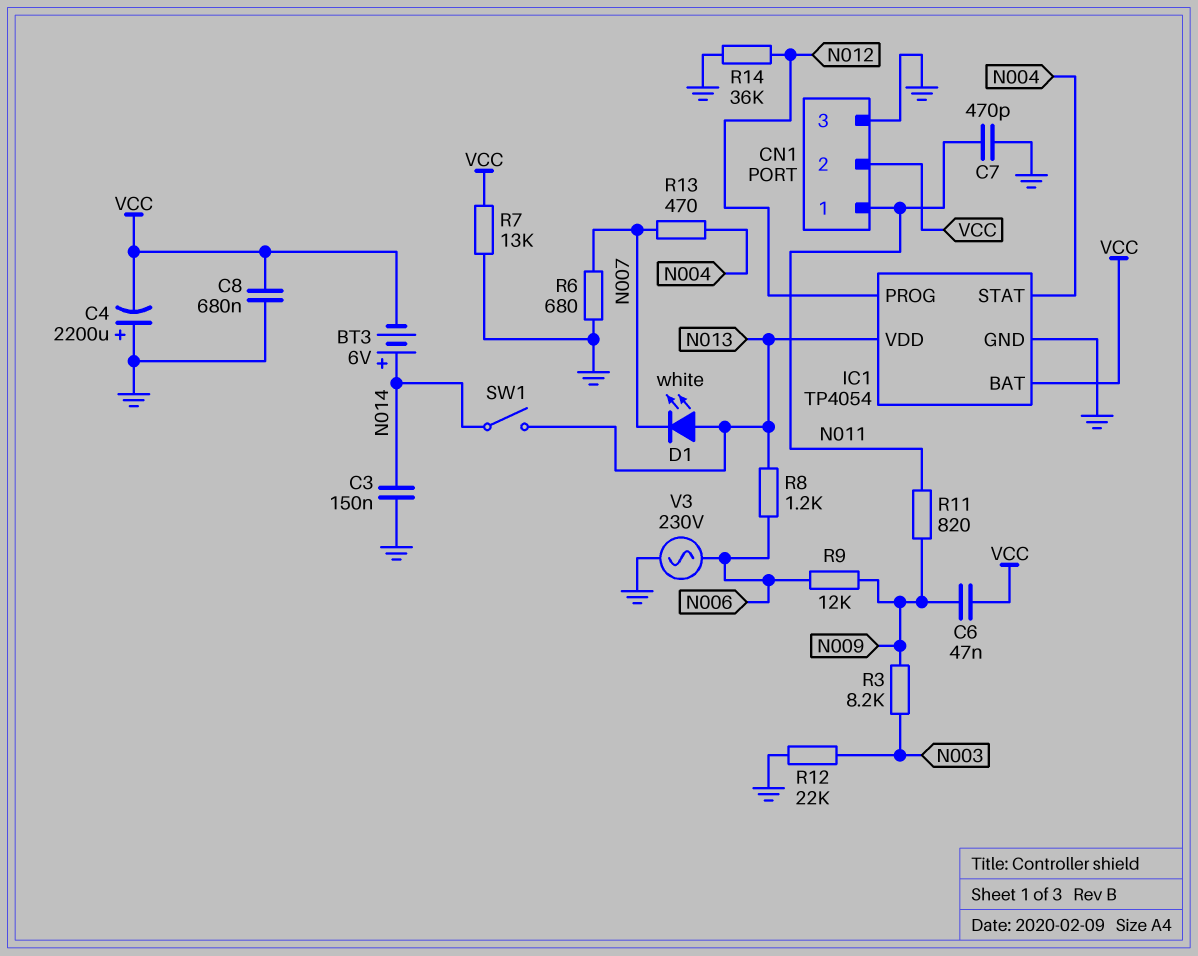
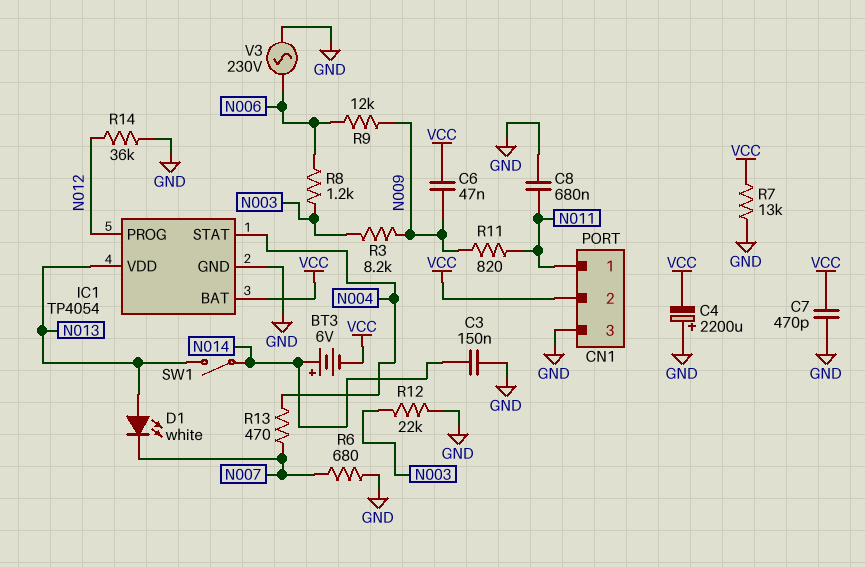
C7: 470pF (GND, N011) -> 470pF (GND, VCC)
C8: 680nF (GND, VCC) -> 680nF (GND, N011)
R8: 1.2k (N006, N013) -> 1.2k (N003, N006)

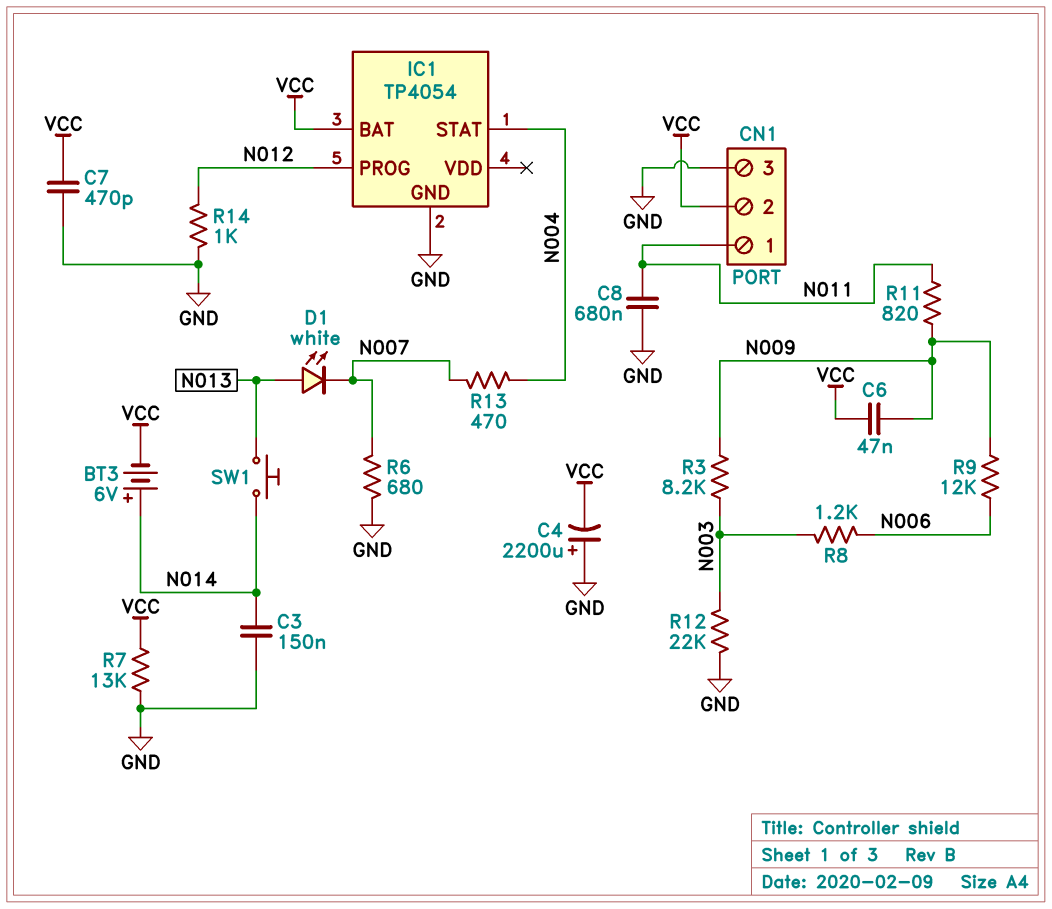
IC1 pin VDD: N013 -> none
R14: 36k (GND, N012) -> 1k (GND, N012)
SW1: switch (N013, N014) -> button (N013, N014)
V3: AC 230V (GND, N006) -> none

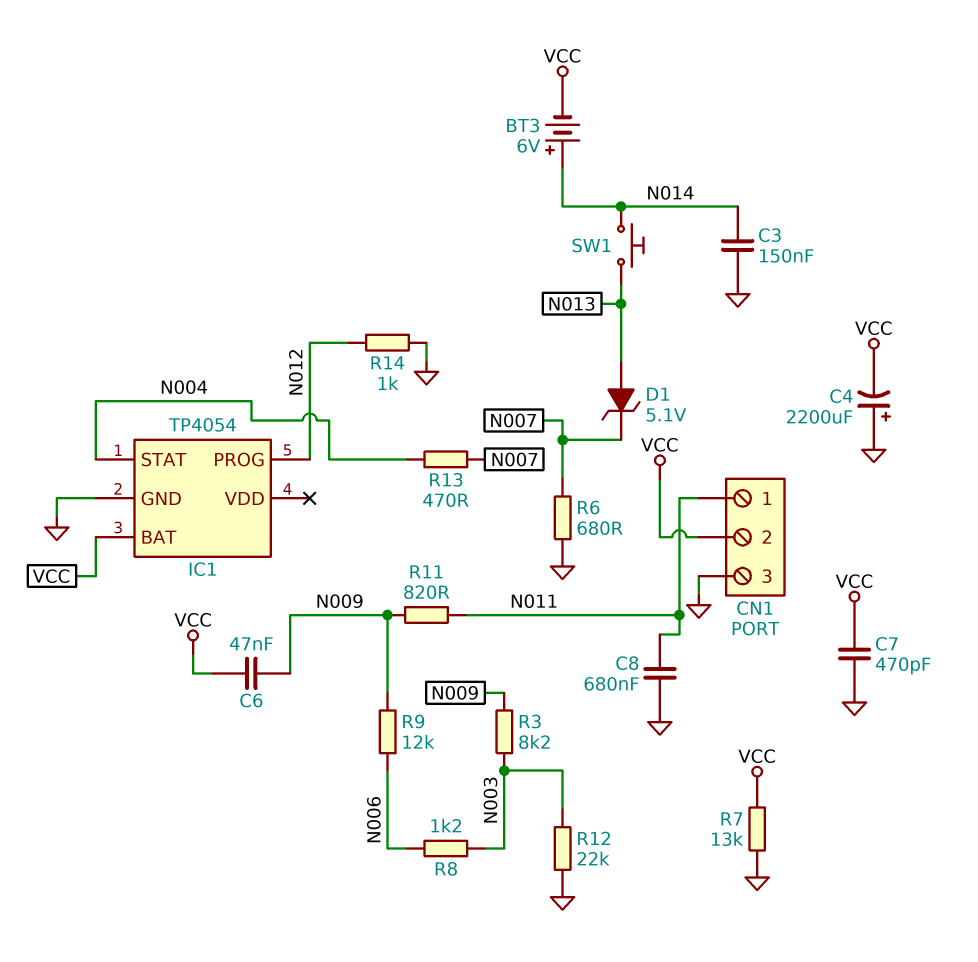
D1: LED white (A N013, K N007) -> zener 5.1V (A N013, K N007)

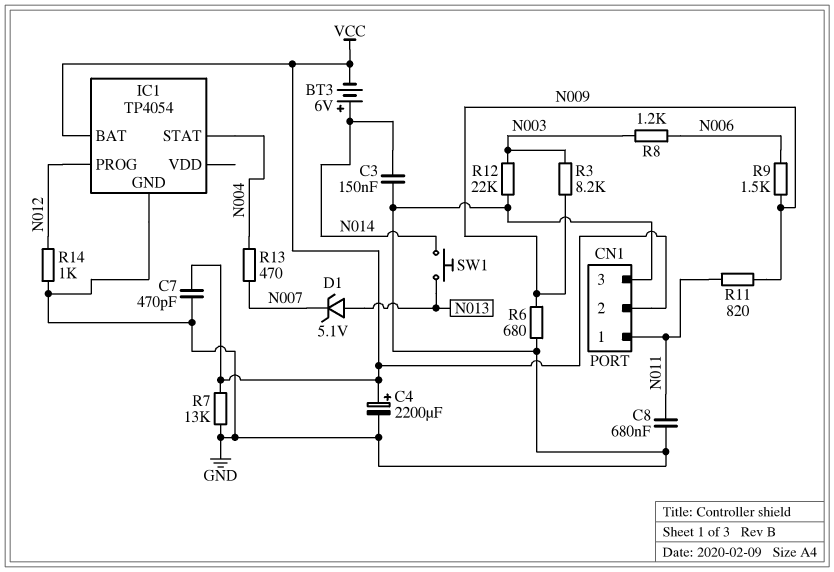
C4: 2200uF (plus GND, minus VCC) -> 2200uF (plus VCC, minus GND)
C6: 47nF (N009, VCC) -> none
R6: 680 (GND, N007) -> 680 (GND, N009)
R9: 12k (N006, N009) -> 1.5k (N006, N009)

